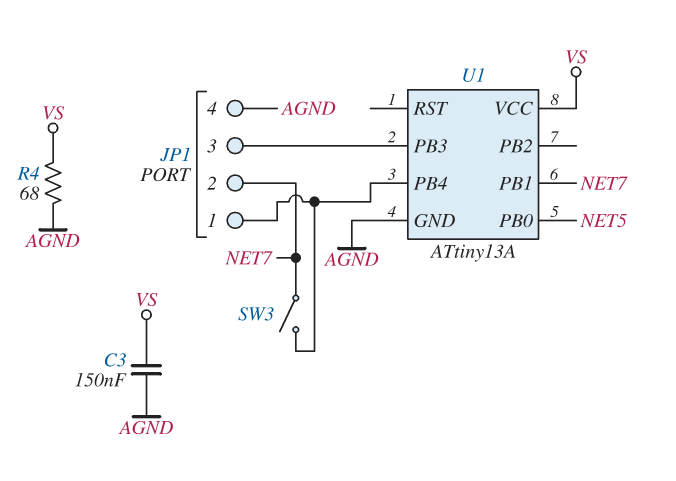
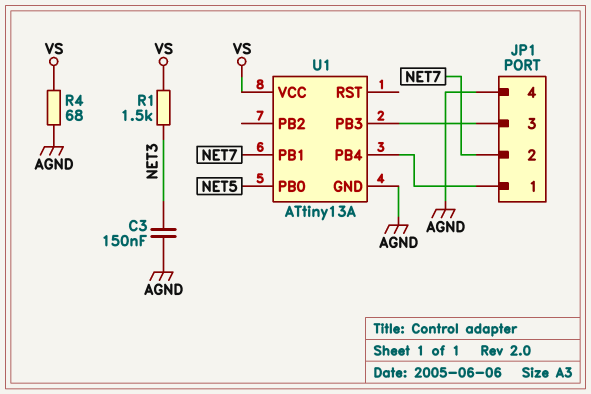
C3: 150nF (AGND, VS) -> 150nF (AGND, NET3)
R1: none -> 1.5k (NET3, VS)
SW3: switch (JP1/1, NET7) -> none

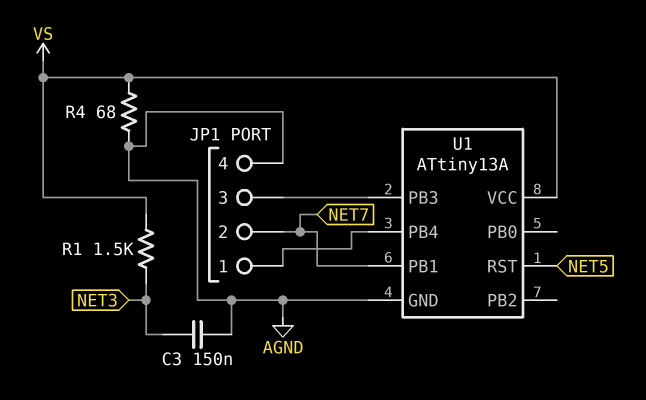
U1 pin PB0: NET5 -> none
U1 pin RST: none -> NET5

